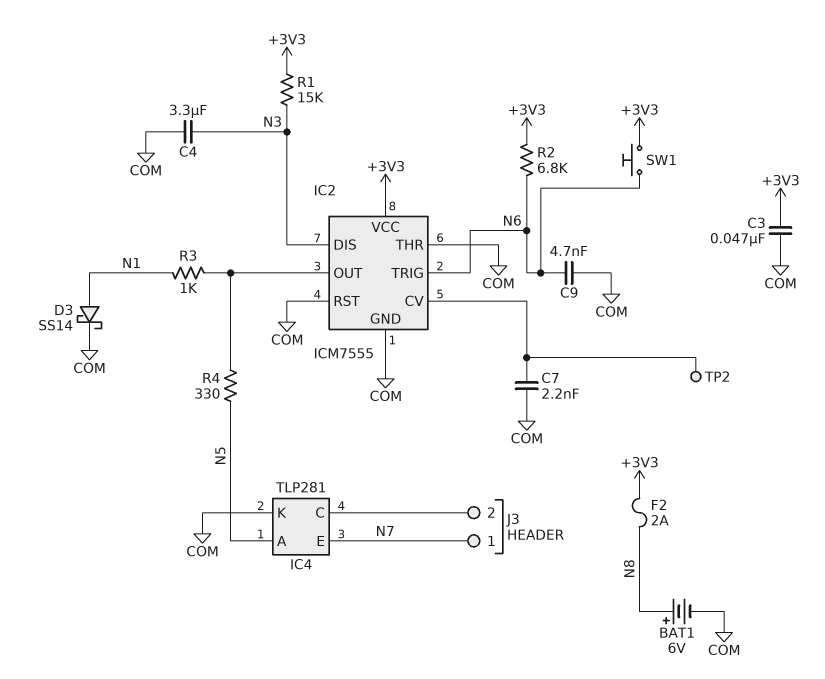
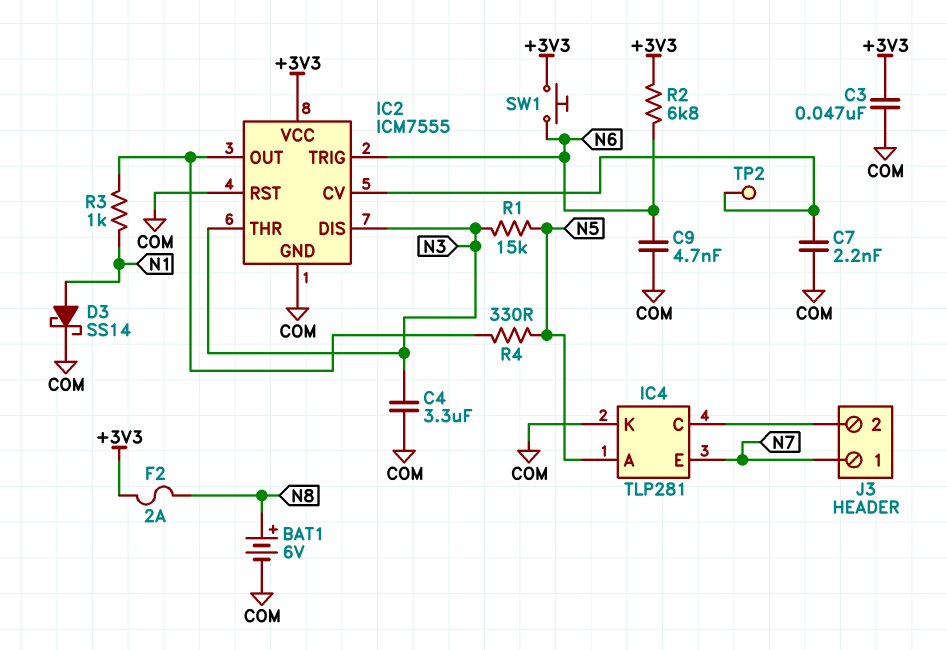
IC2 pin THR: COM -> N3
R1: 15k (+3V3, N3) -> 15k (N3, N5)

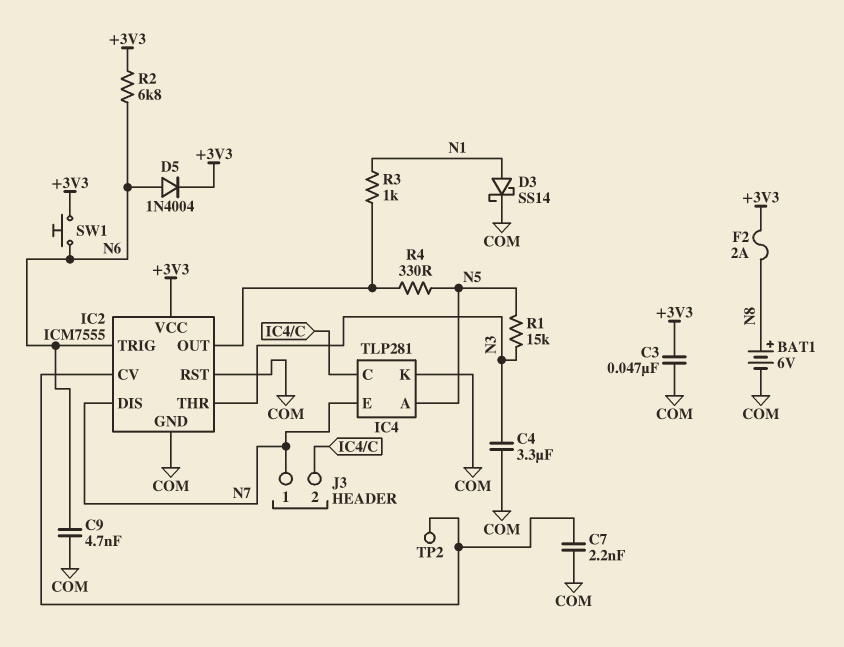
D5: none -> diode 1N4004 (A N6, K +3V3)
IC2 pin DIS: N3 -> N7

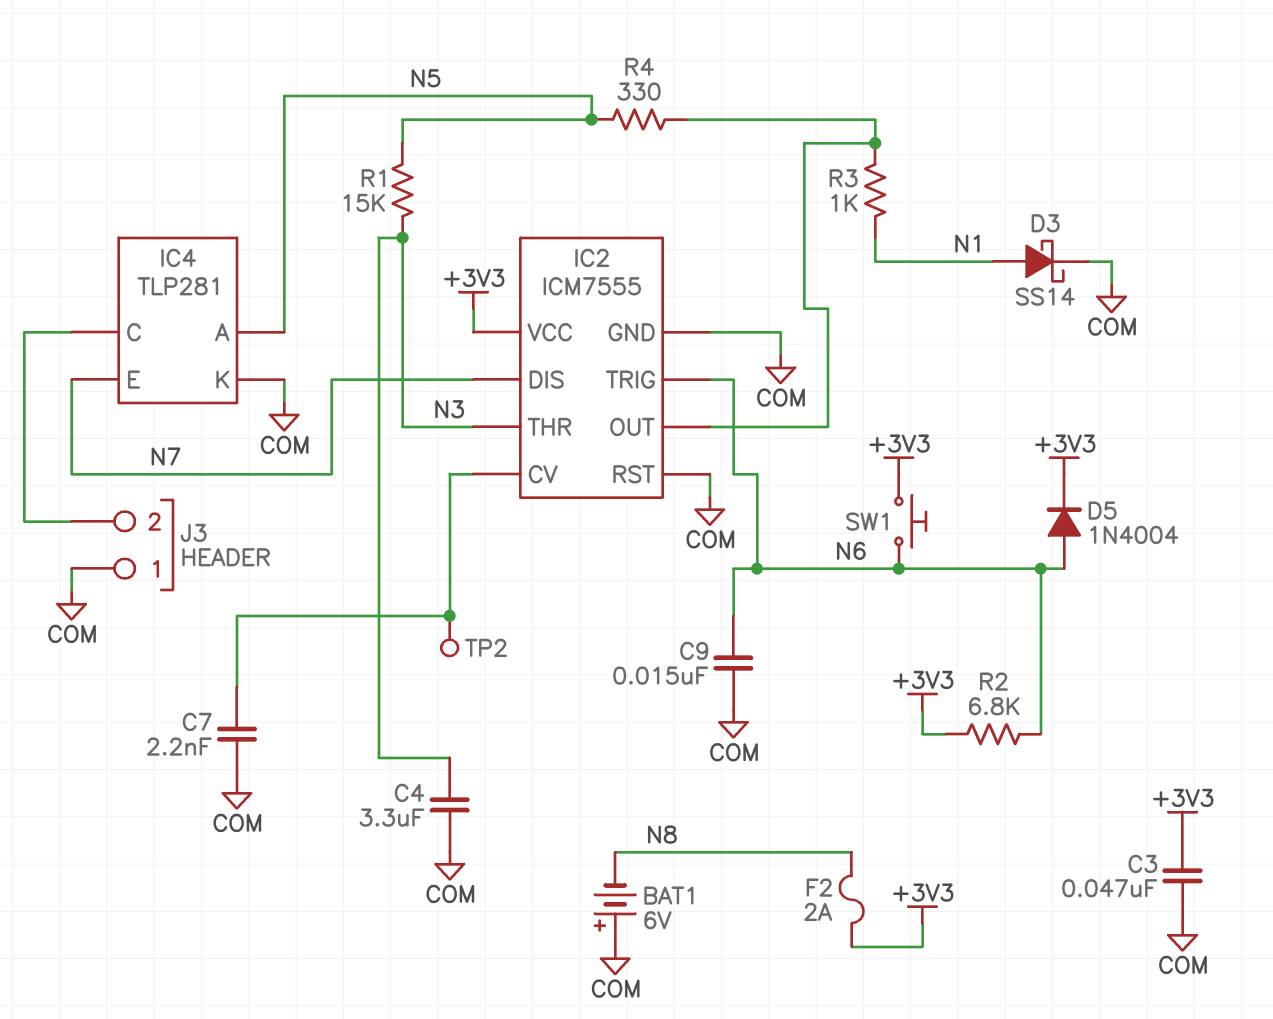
BAT1: 6V (plus N8, minus COM) -> 6V (plus COM, minus N8)
C9: 4.7nF (COM, N6) -> 15nF (COM, N6)
J3 pin 1: N7 -> COM

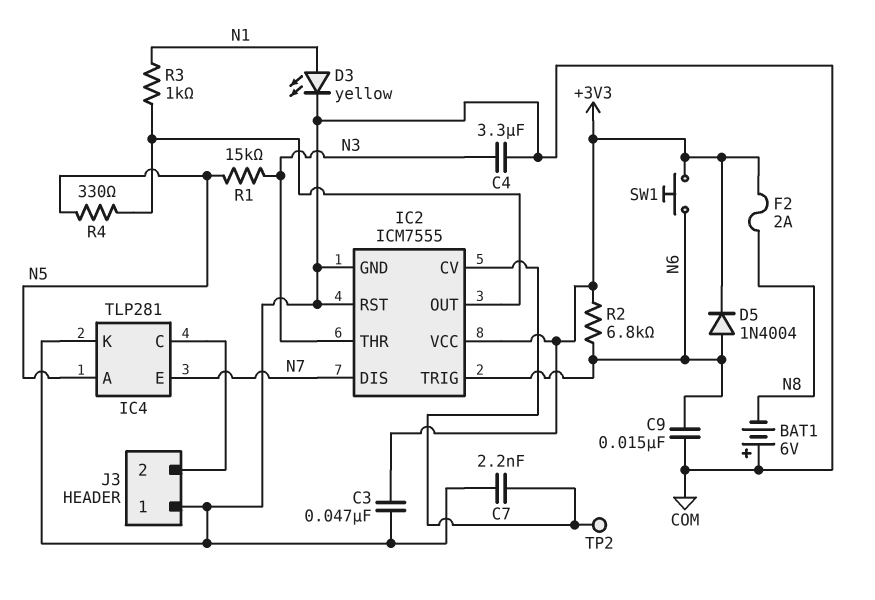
D3: schottky SS14 (A N1, K COM) -> LED yellow (A N1, K COM)

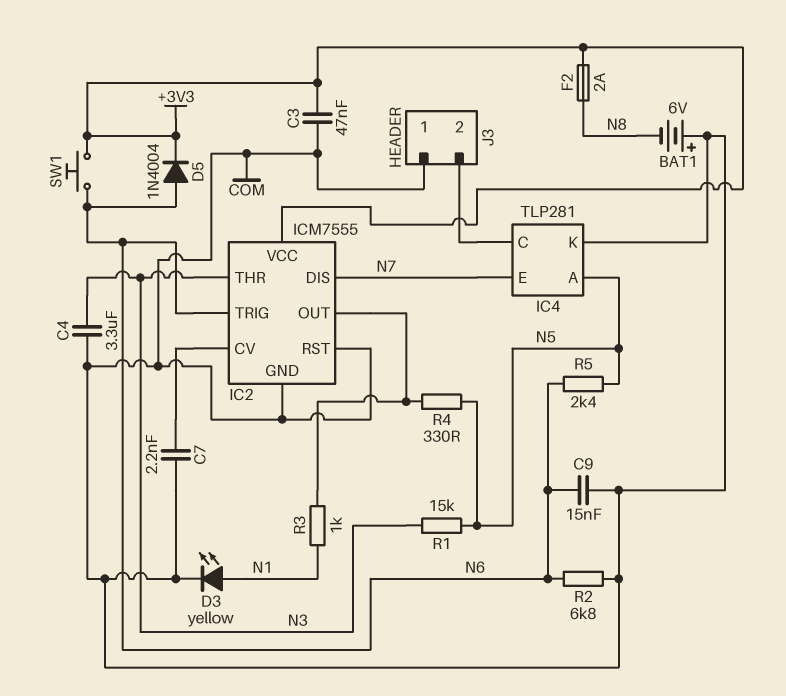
R2: 6.8k (+3V3, N6) -> 6.8k (COM, N6)
R5: none -> 2.4k (N5, N6)
TP2: test point (IC2/CV) -> none

